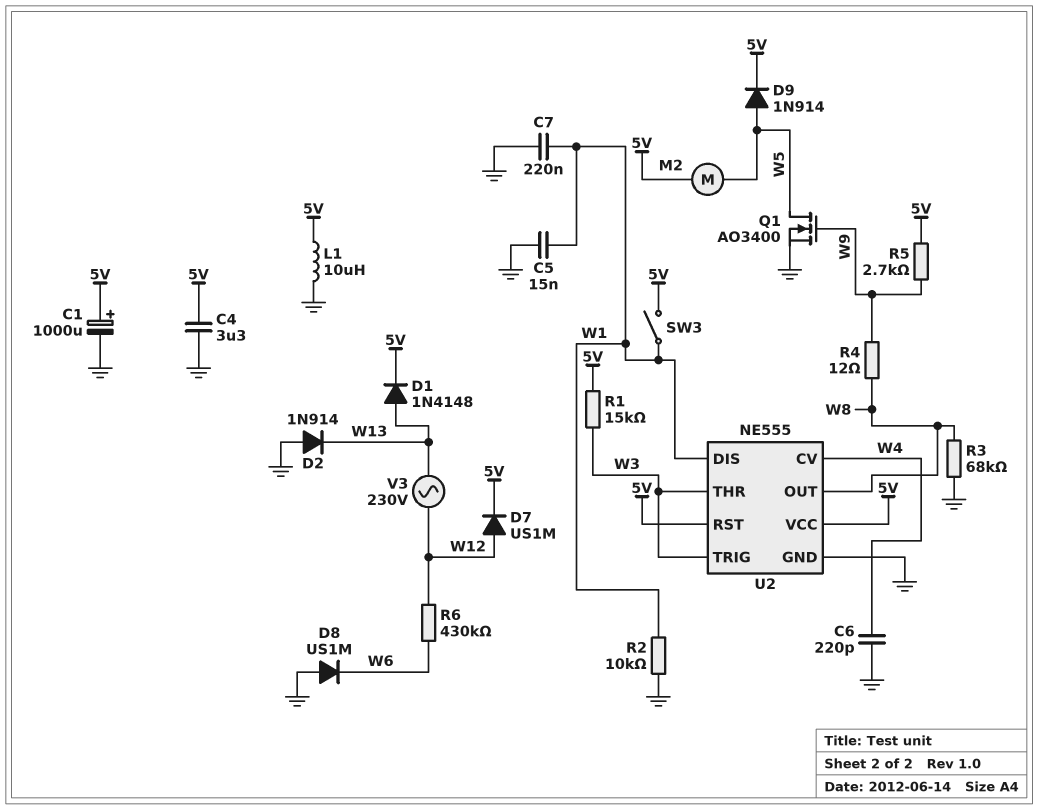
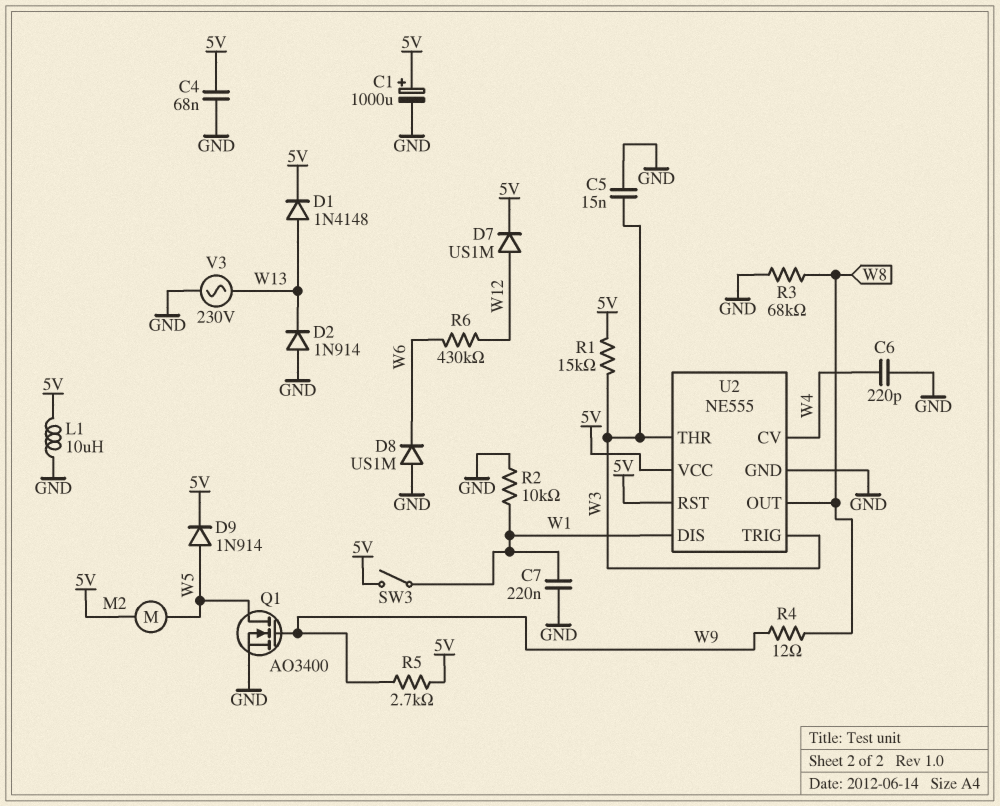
C4: 3.3uF (5V, GND) -> 68nF (5V, GND)
C5: 15nF (GND, W1) -> 15nF (GND, W3)
V3: AC 230V (W12, W13) -> AC 230V (GND, W13)

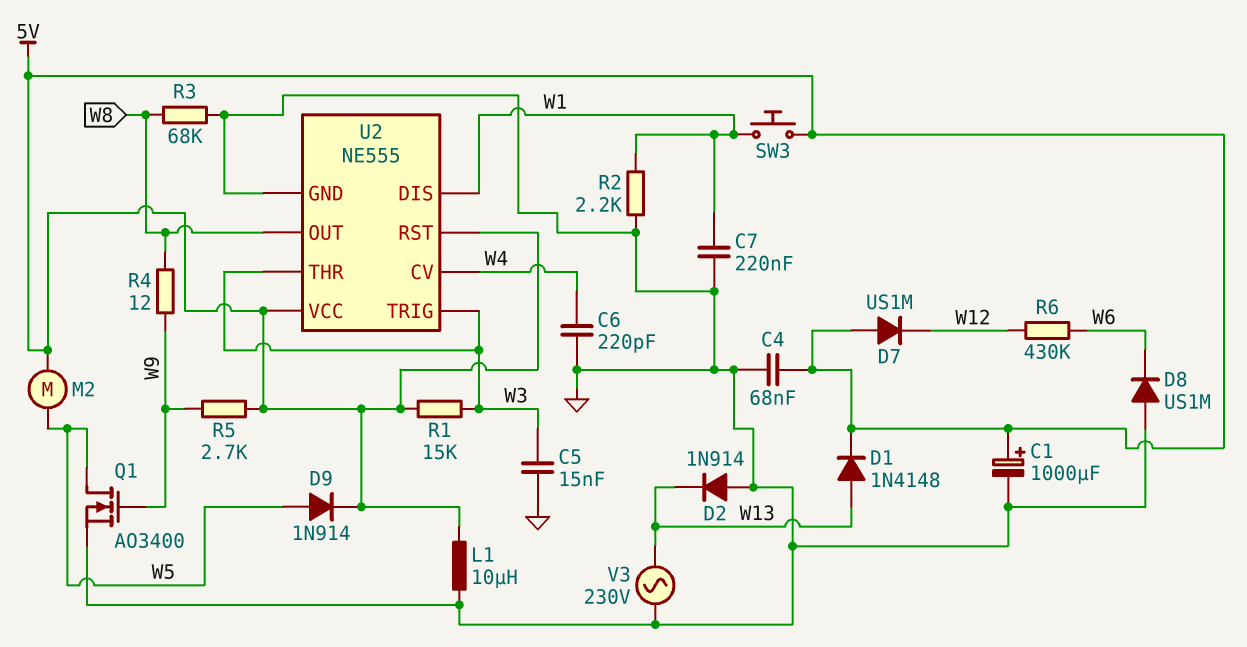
D7: diode US1M (A W12, K 5V) -> diode US1M (A 5V, K W12)
R2: 10k (GND, W1) -> 2.2k (GND, W1)
SW3: switch (5V, W1) -> button (5V, W1)

